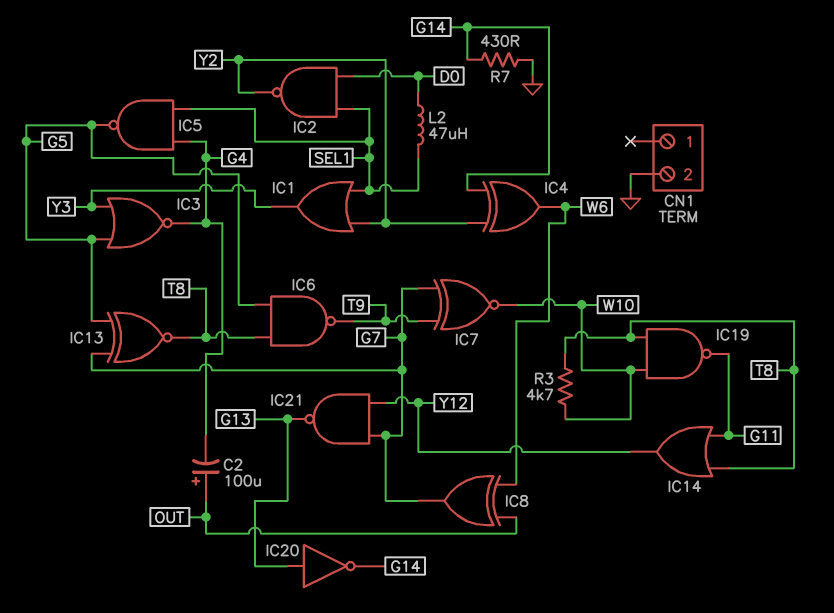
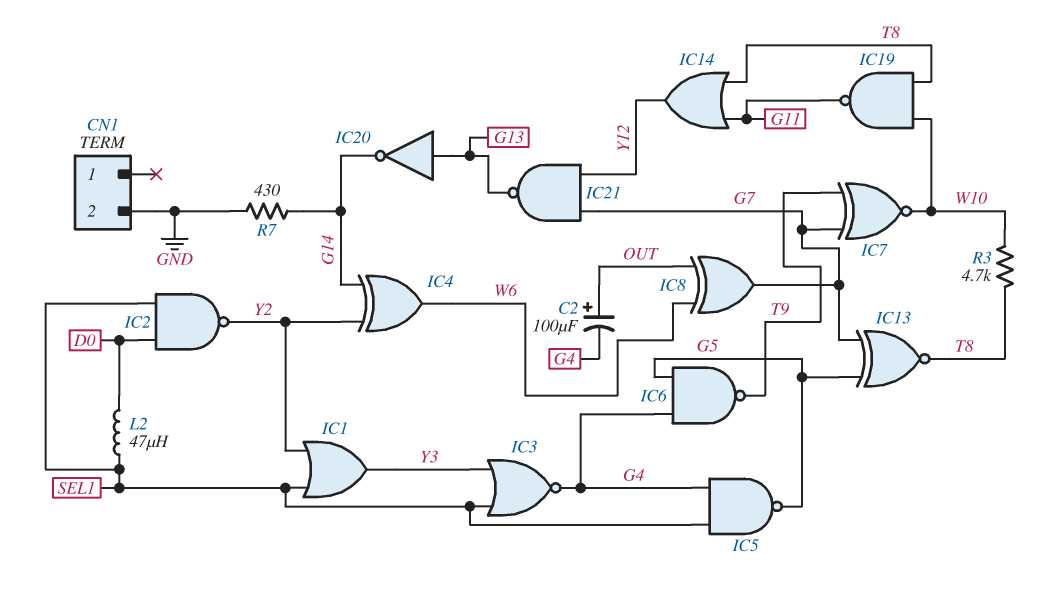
IC3: NOR (in G5, in Y3, out G4) -> NOR (in SEL1, in Y3, out G4)
IC6: NAND (in G5, in T8, out T9) -> NAND (in G4, in G5, out T9)

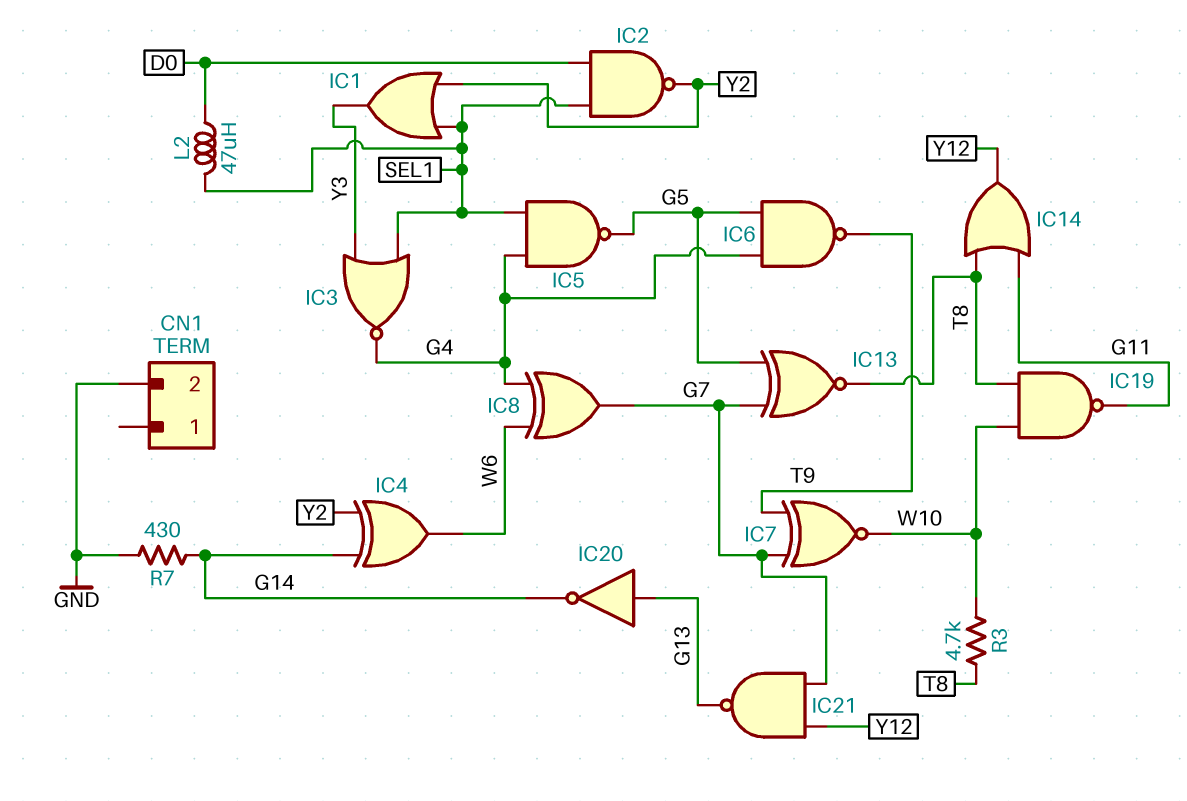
C2: 100uF (plus OUT, minus G4) -> none
IC8: XOR (in OUT, in W6, out G7) -> XOR (in G4, in W6, out G7)

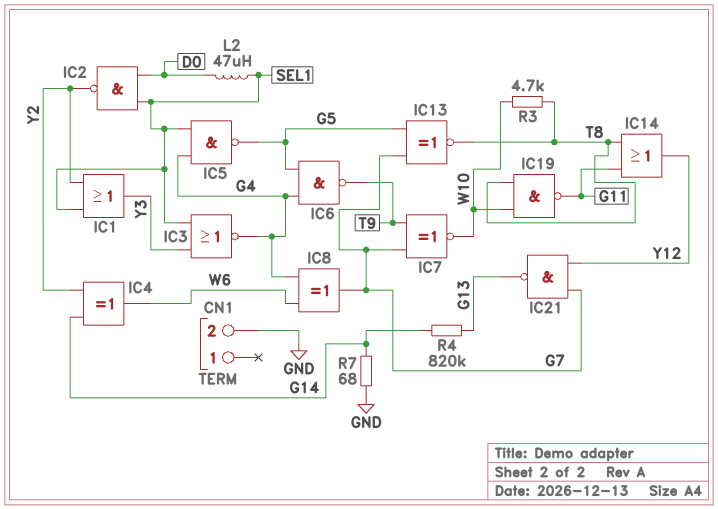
IC20: NOT (in G13, out G14) -> none
R4: none -> 820k (G13, G14)
R7: 430 (G14, GND) -> 68 (G14, GND)

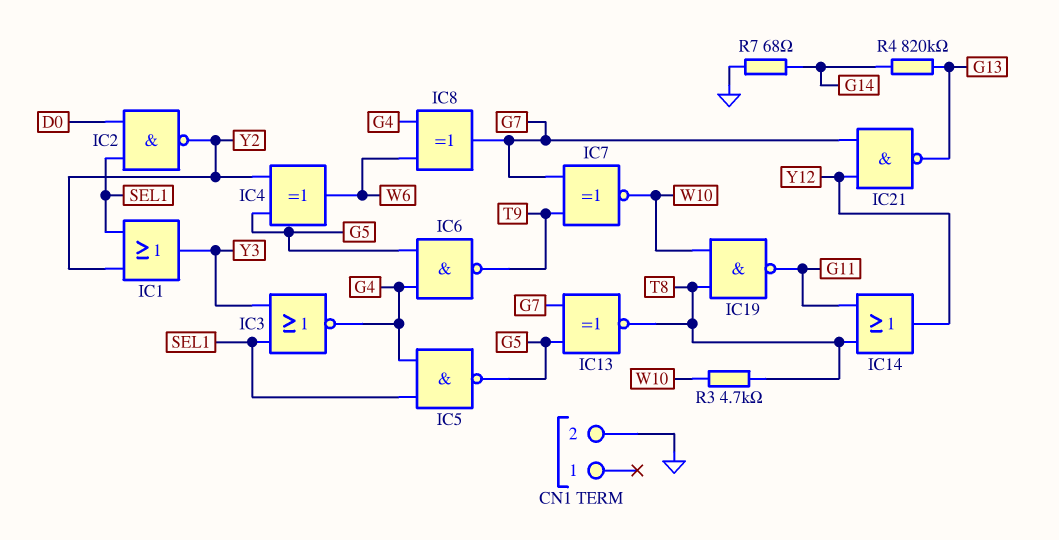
IC4: XOR (in G14, in Y2, out W6) -> XOR (in G5, in Y2, out W6)
L2: 47uH (D0, SEL1) -> none

